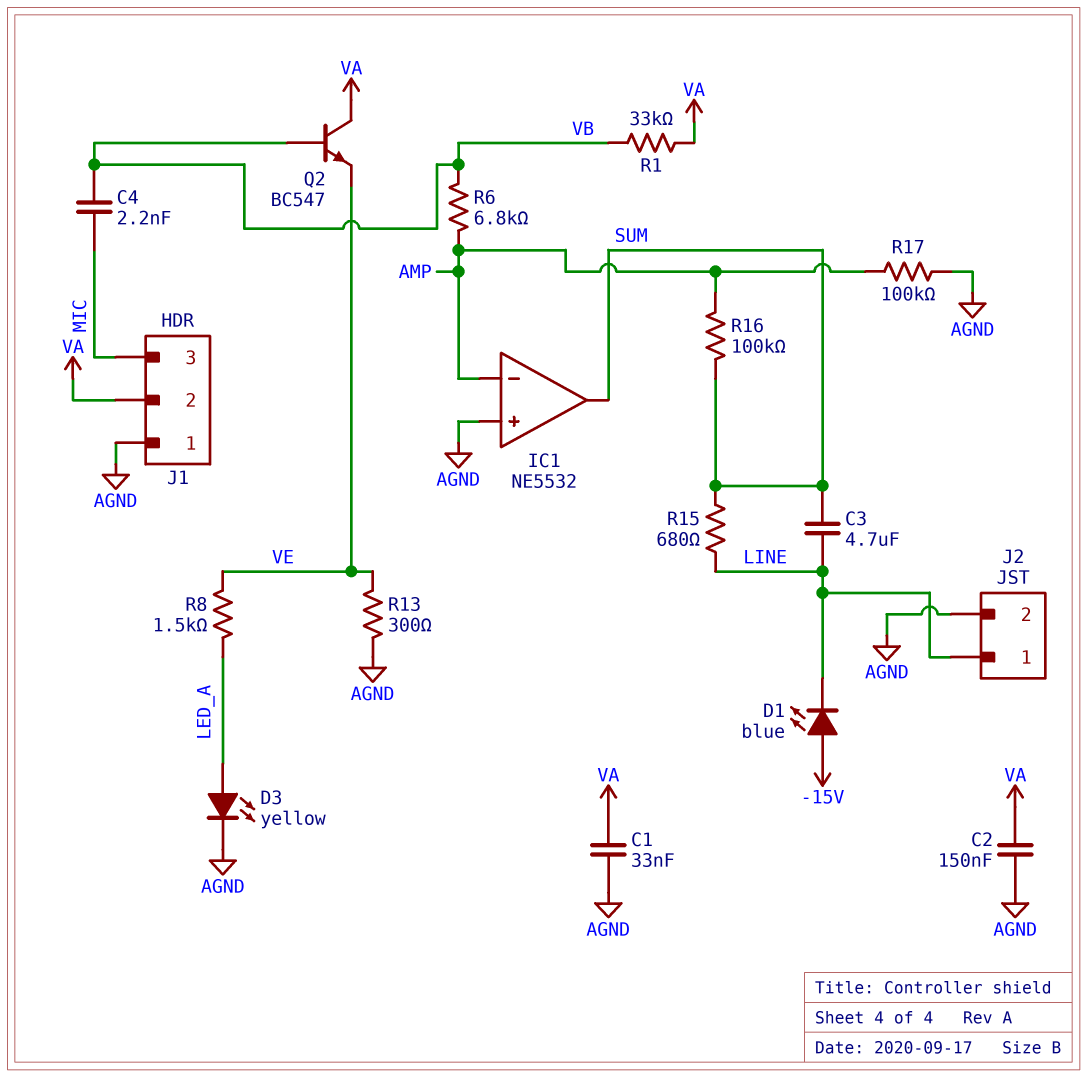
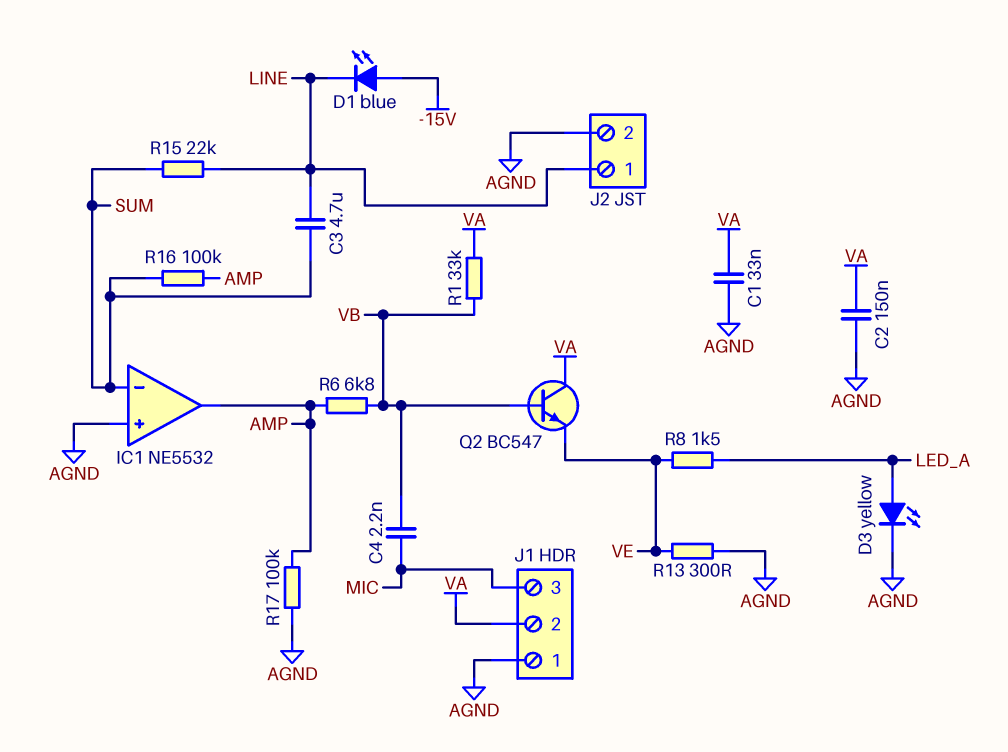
IC1 pin in-: AMP -> SUM
IC1 pin out: SUM -> AMP
R15: 680 (LINE, SUM) -> 22k (LINE, SUM)

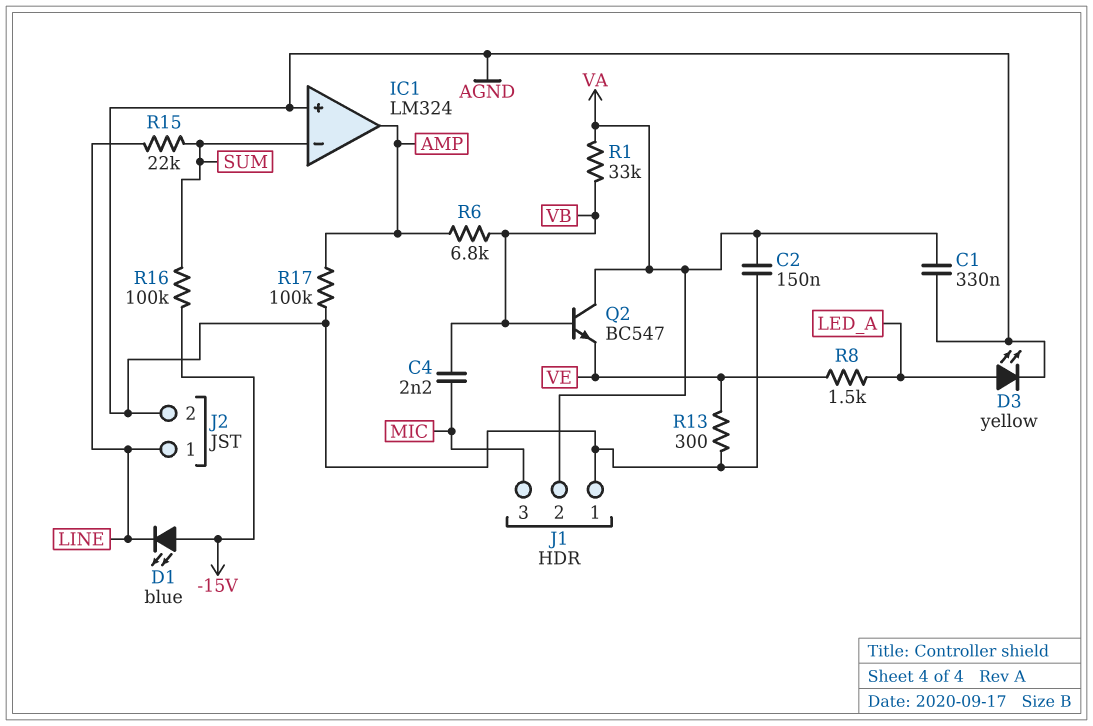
C1: 33nF (AGND, VA) -> 330nF (AGND, VA)
C3: 4.7uF (LINE, SUM) -> none
IC1: NE5532 -> LM324
R16: 100k (AMP, SUM) -> 100k (-15V, SUM)

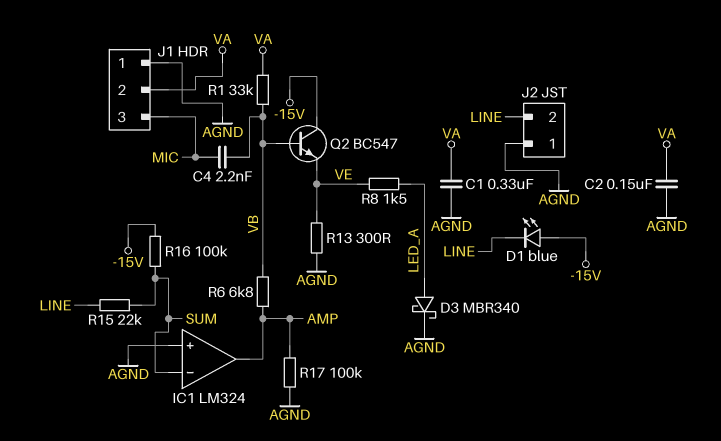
D3: LED yellow (A LED_A, K AGND) -> schottky MBR340 (A LED_A, K AGND)
J2 pin 1: LINE -> AGND
J2 pin 2: AGND -> LINE
Q2: NPN BC547 (B VB, C VA, E VE) -> NPN BC547 (B VB, C -15V, E VE)

